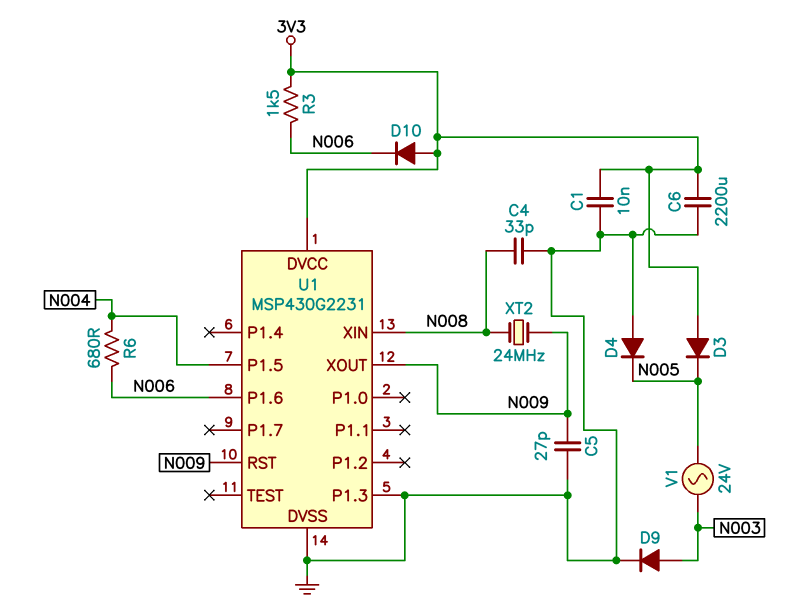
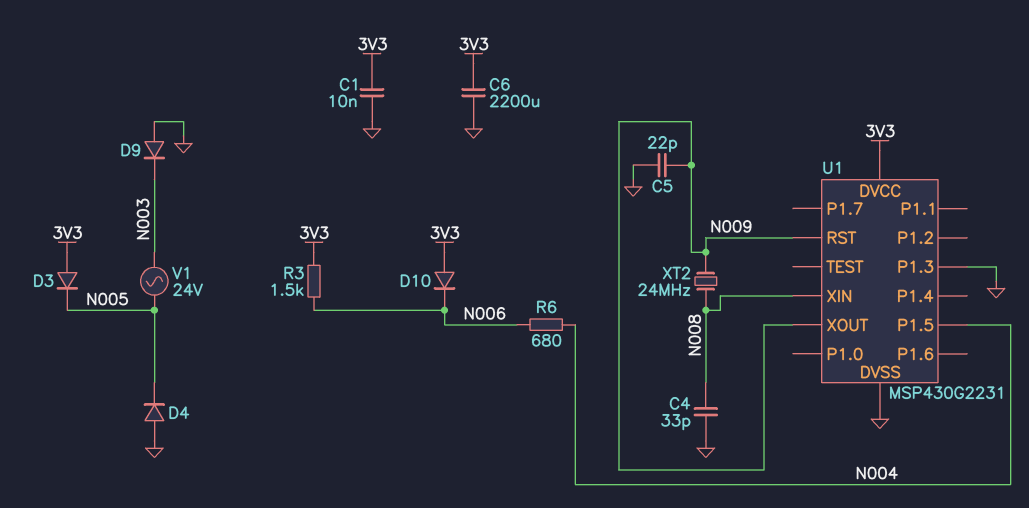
C5: 27pF (GND, N009) -> 22pF (GND, N009)
D9: diode (A N003, K GND) -> diode (A GND, K N003)
U1 pin P1.6: N006 -> none

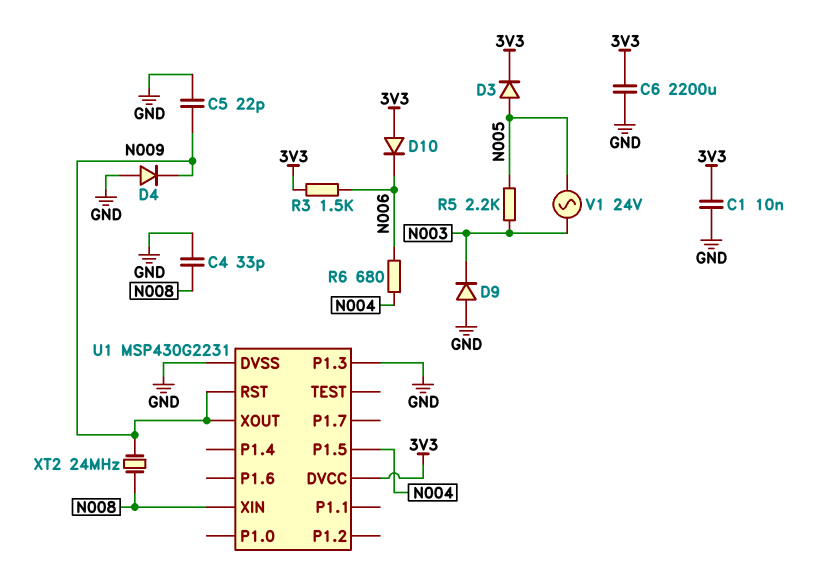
D3: diode (A 3V3, K N005) -> diode (A N005, K 3V3)
D4: diode (A GND, K N005) -> diode (A GND, K N009)
R5: none -> 2.2k (N003, N005)

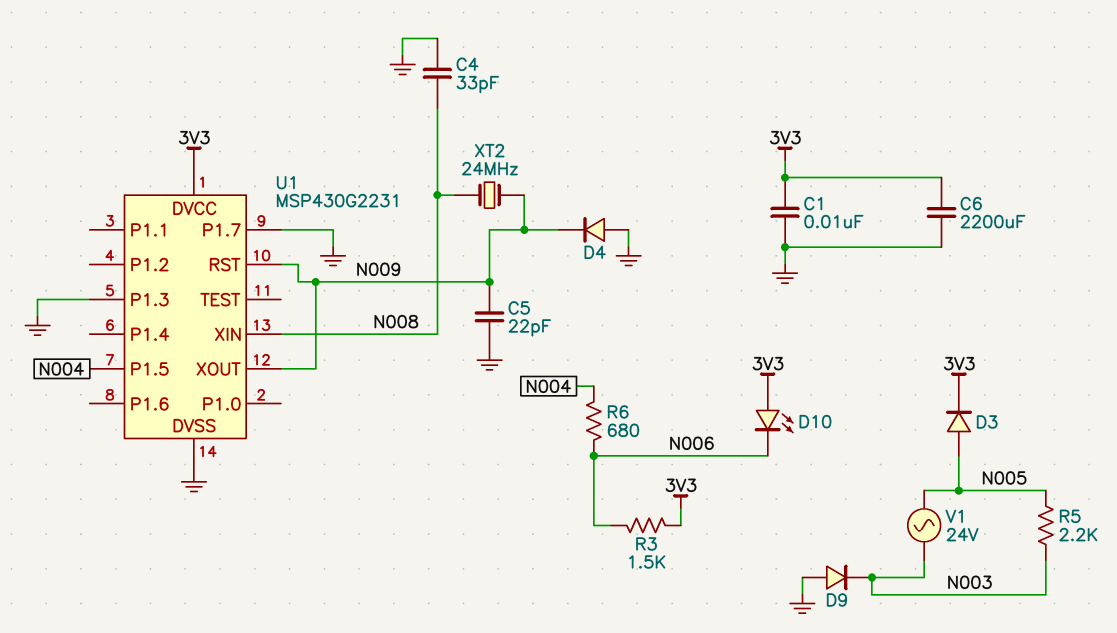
D10: diode (A 3V3, K N006) -> LED (A 3V3, K N006)
U1 pin P1.7: none -> GND

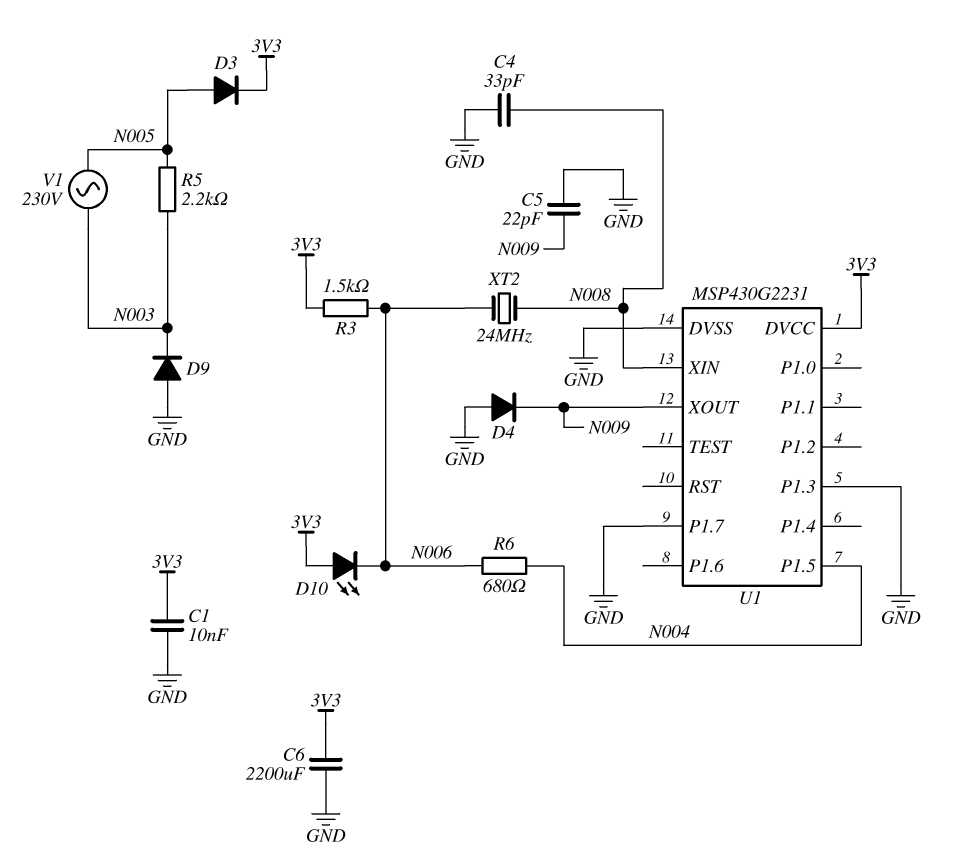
U1 pin RST: N009 -> none
V1: AC 24V (N003, N005) -> AC 230V (N003, N005)
XT2: 24MHz (N008, N009) -> 24MHz (N006, N008)

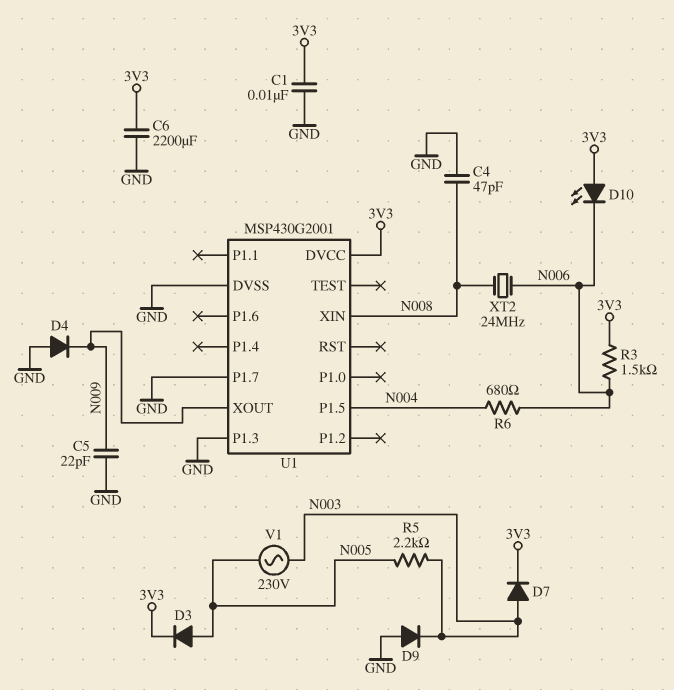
C4: 33pF (GND, N008) -> 47pF (GND, N008)
D7: none -> diode (A N003, K 3V3)
U1: MSP430G2231 -> MSP430G2001

